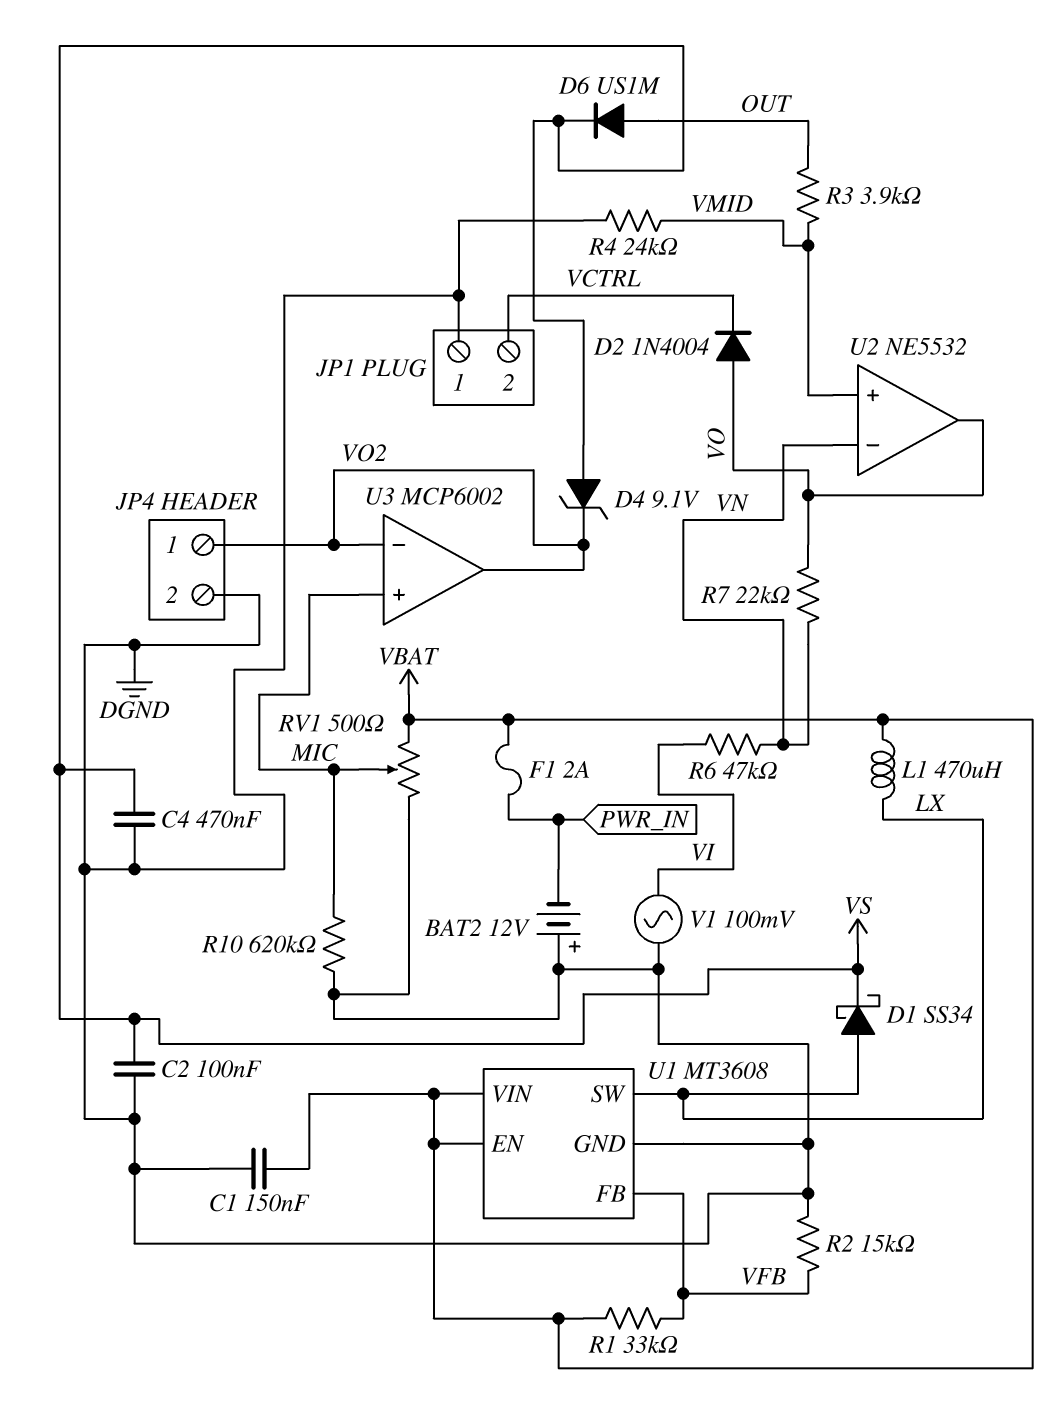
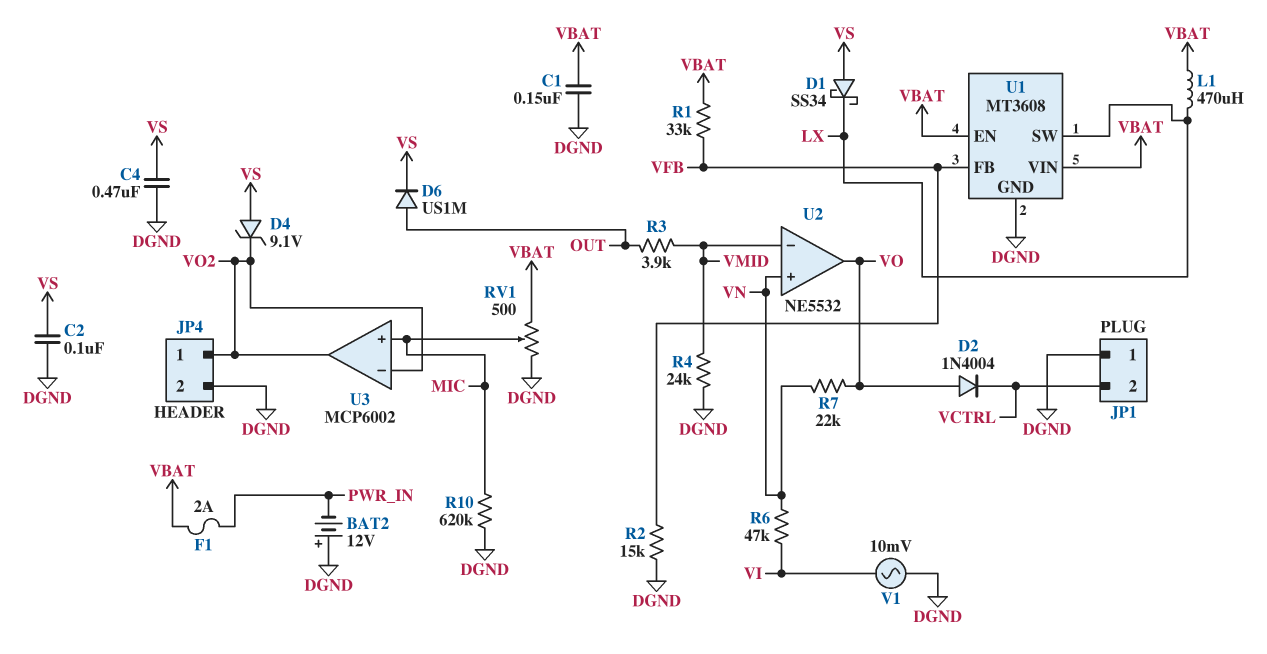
D1: schottky SS34 (A LX, K VS) -> schottky SS34 (A VS, K LX)
U2 pin in+: VMID -> VN
U2 pin in-: VN -> VMID
V1: AC 100mV (DGND, VI) -> AC 10mV (DGND, VI)

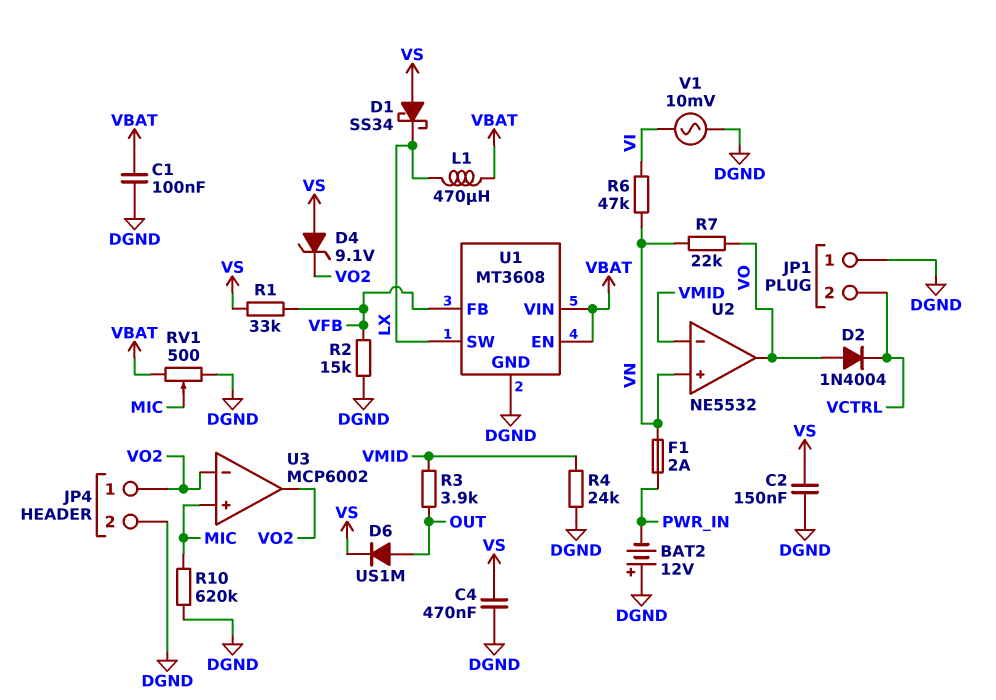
C1: 150nF (DGND, VBAT) -> 100nF (DGND, VBAT)
C2: 100nF (DGND, VS) -> 150nF (DGND, VS)
F1: 2A (PWR_IN, VBAT) -> 2A (PWR_IN, VN)
R1: 33k (VBAT, VFB) -> 33k (VFB, VS)

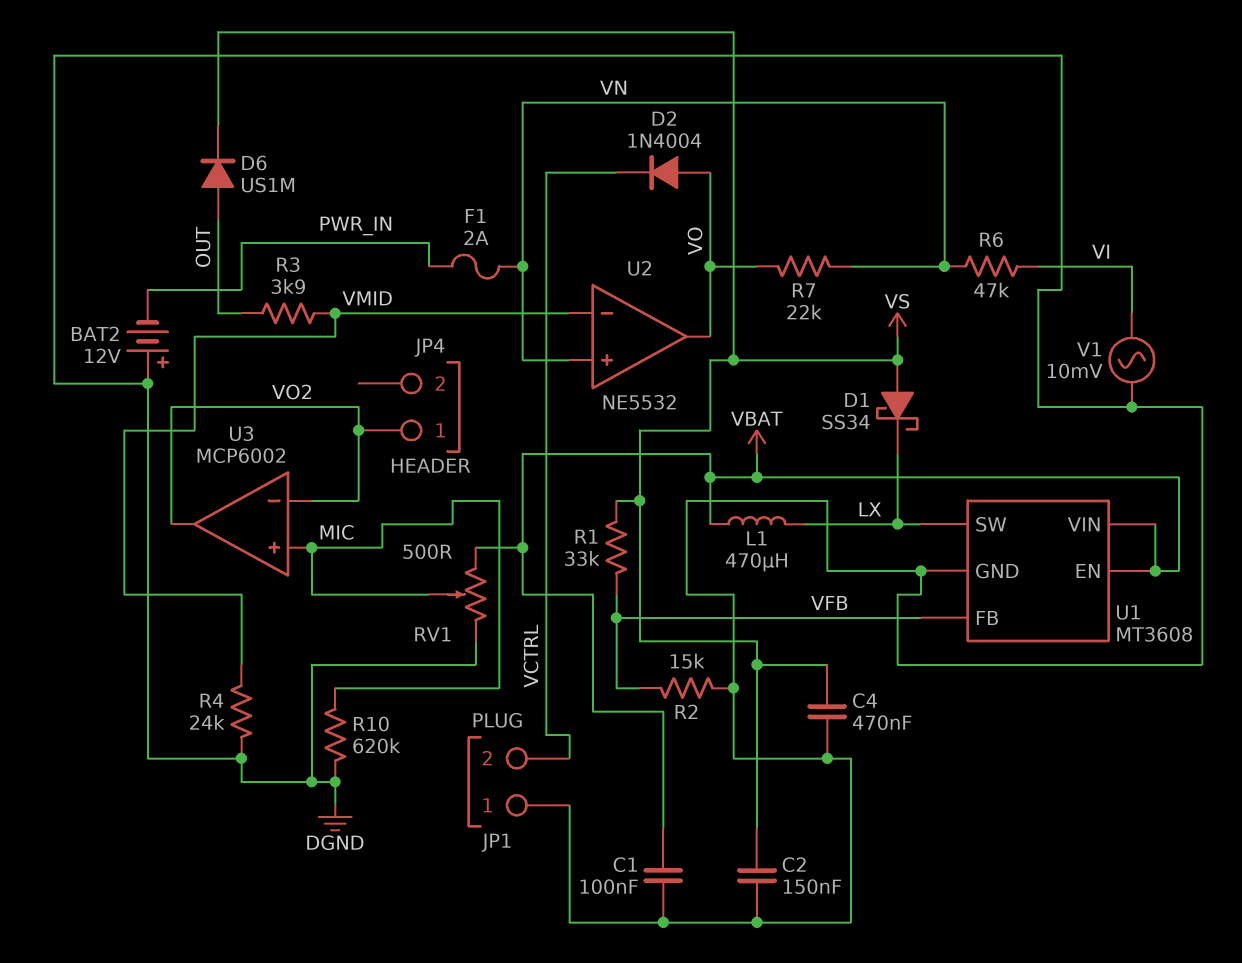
D4: zener 9.1V (A VS, K VO2) -> none
JP4 pin 2: DGND -> none

